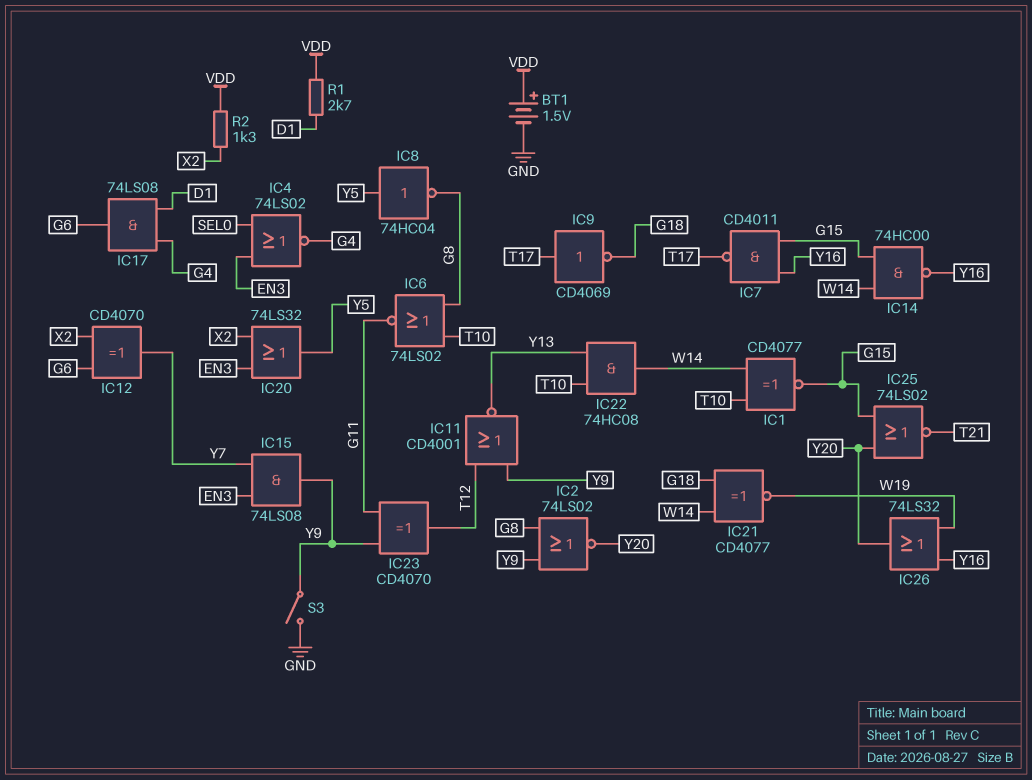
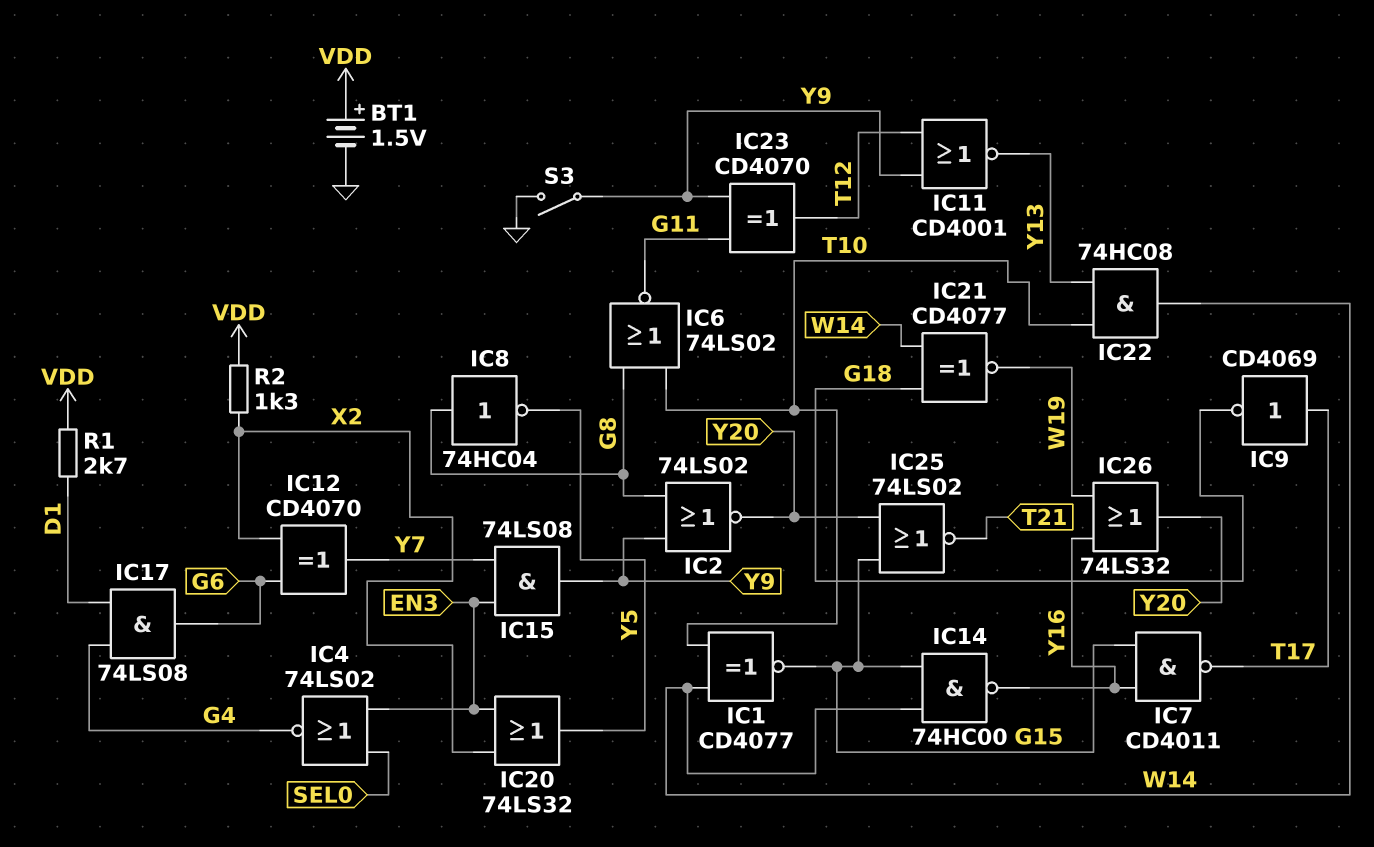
IC8: NOT 74HC04 (in Y5, out G8) -> NOT 74HC04 (in G8, out Y5)

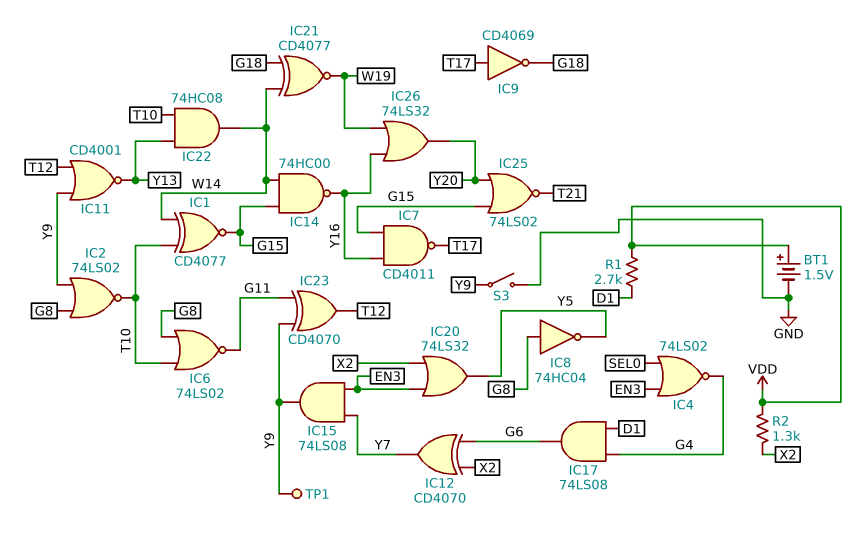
IC2: NOR 74LS02 (in G8, in Y9, out Y20) -> NOR 74LS02 (in G8, in Y9, out T10)
TP1: none -> test point (Y9)

